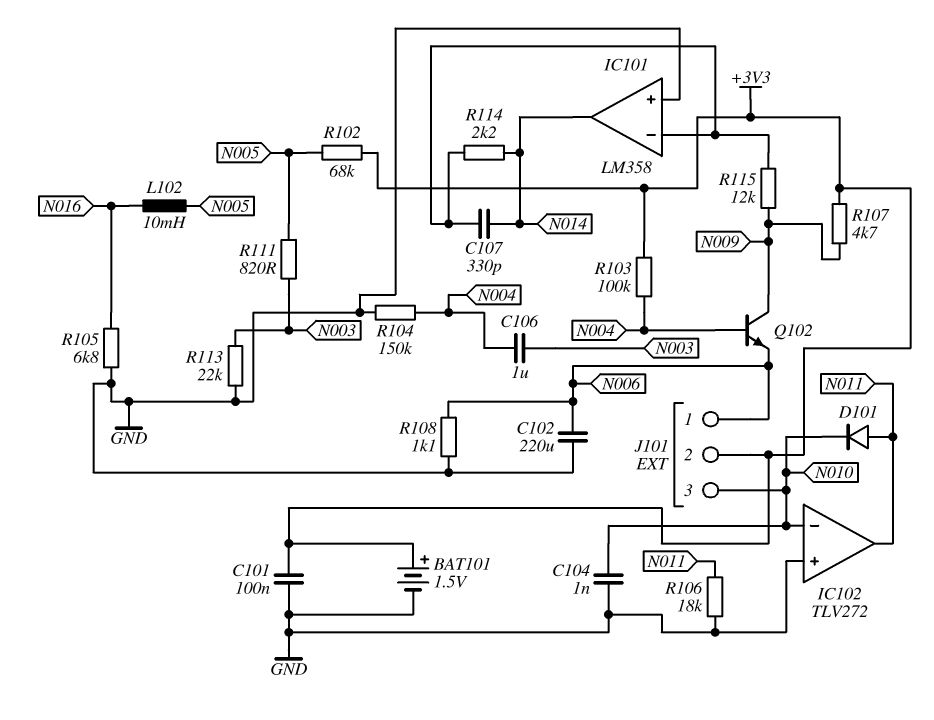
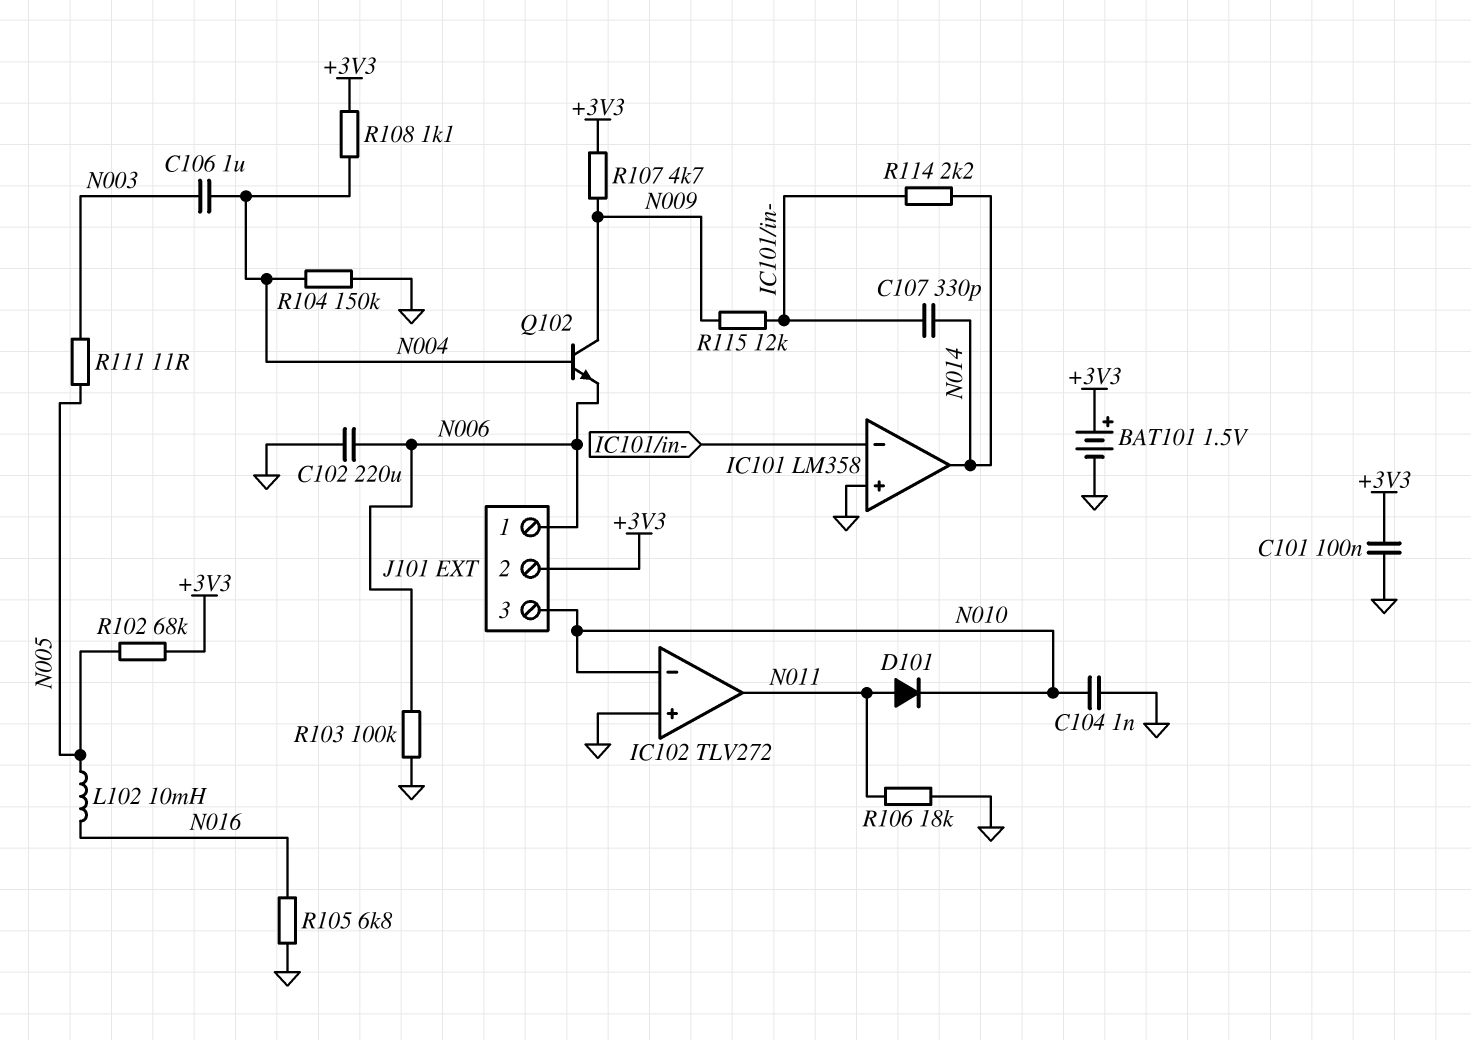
R103: 100k (+3V3, N004) -> 100k (GND, N006)
R108: 1.1k (GND, N006) -> 1.1k (+3V3, N004)
R111: 820 (N003, N005) -> 11 (N003, N005)
R113: 22k (GND, N003) -> none

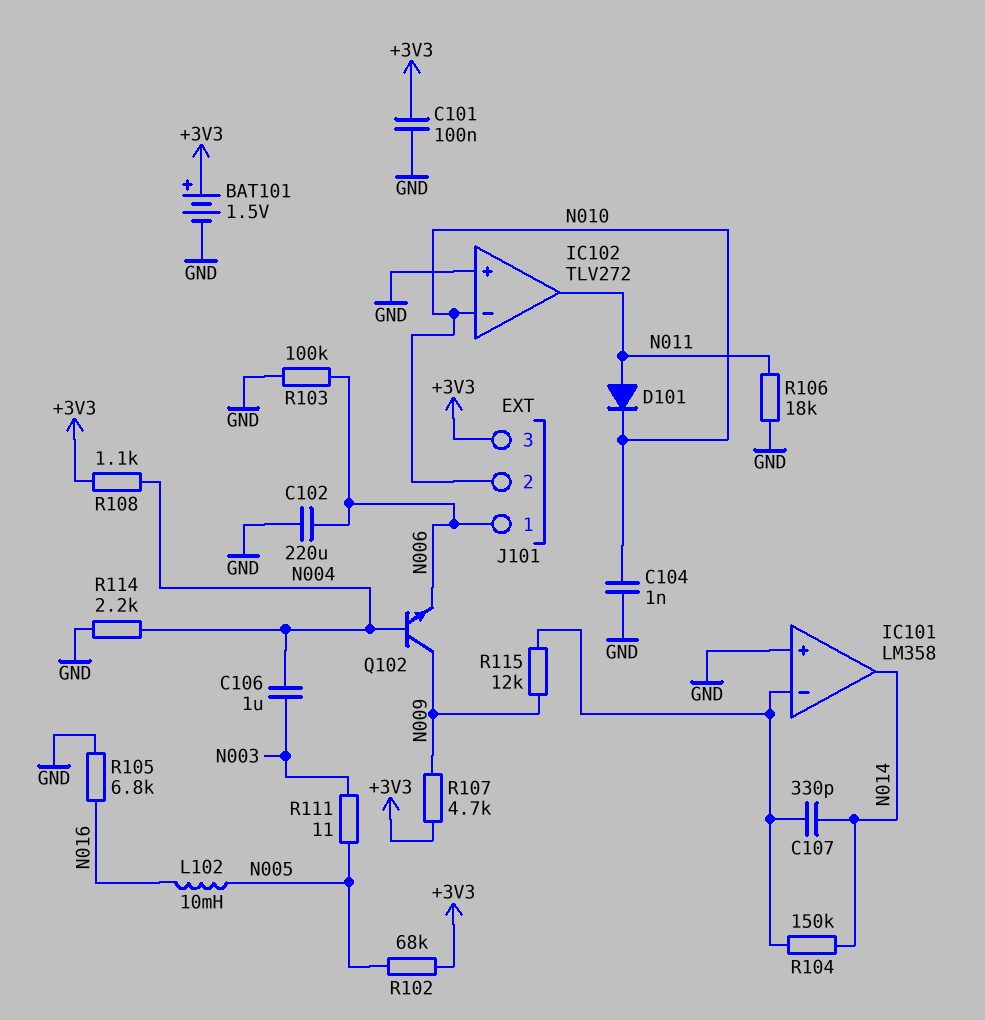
J101 pin 2: +3V3 -> N010
J101 pin 3: N010 -> +3V3
R104: 150k (GND, N004) -> 150k (IC101/in-, N014)
R114: 2.2k (IC101/in-, N014) -> 2.2k (GND, N004)

